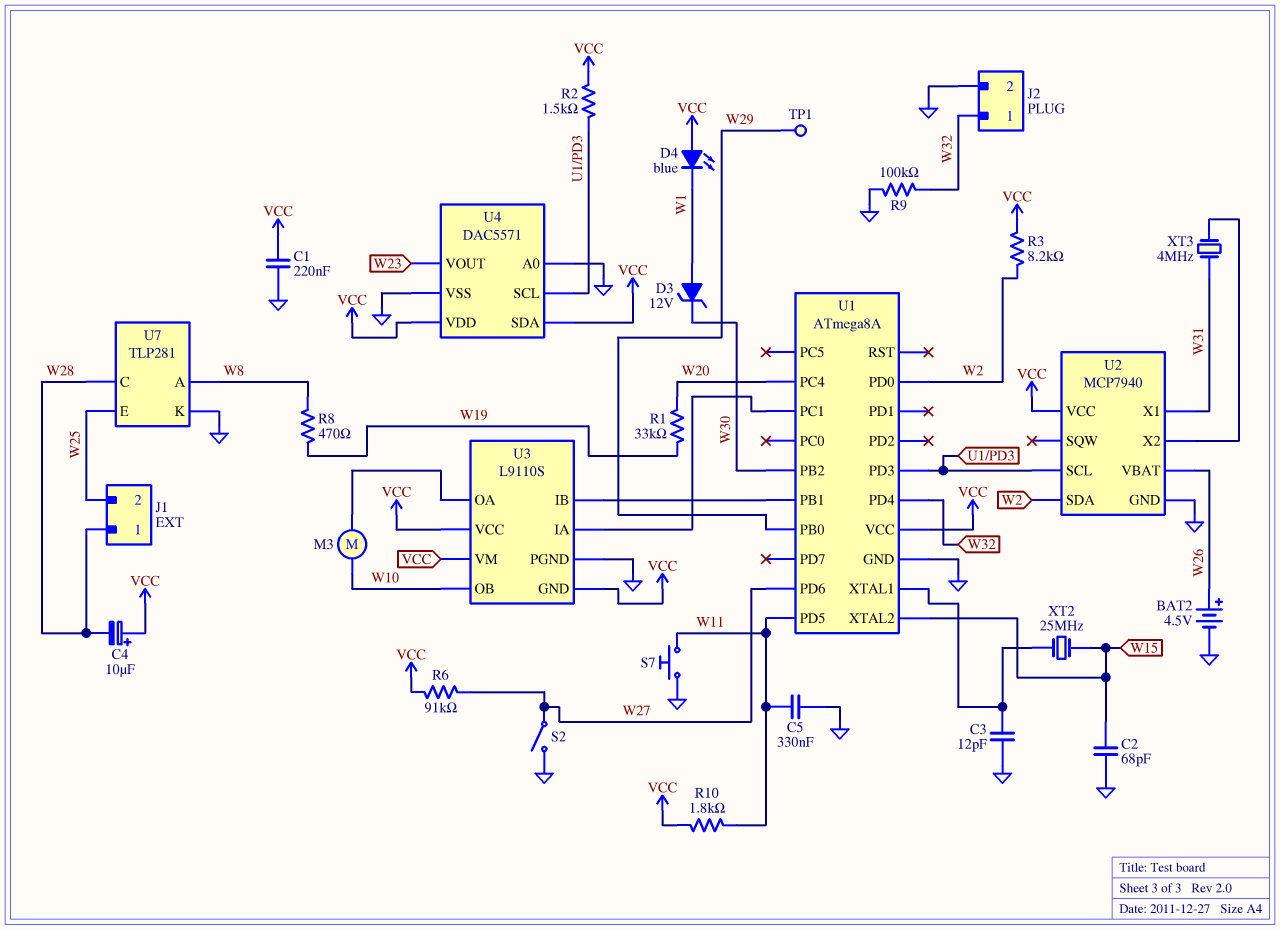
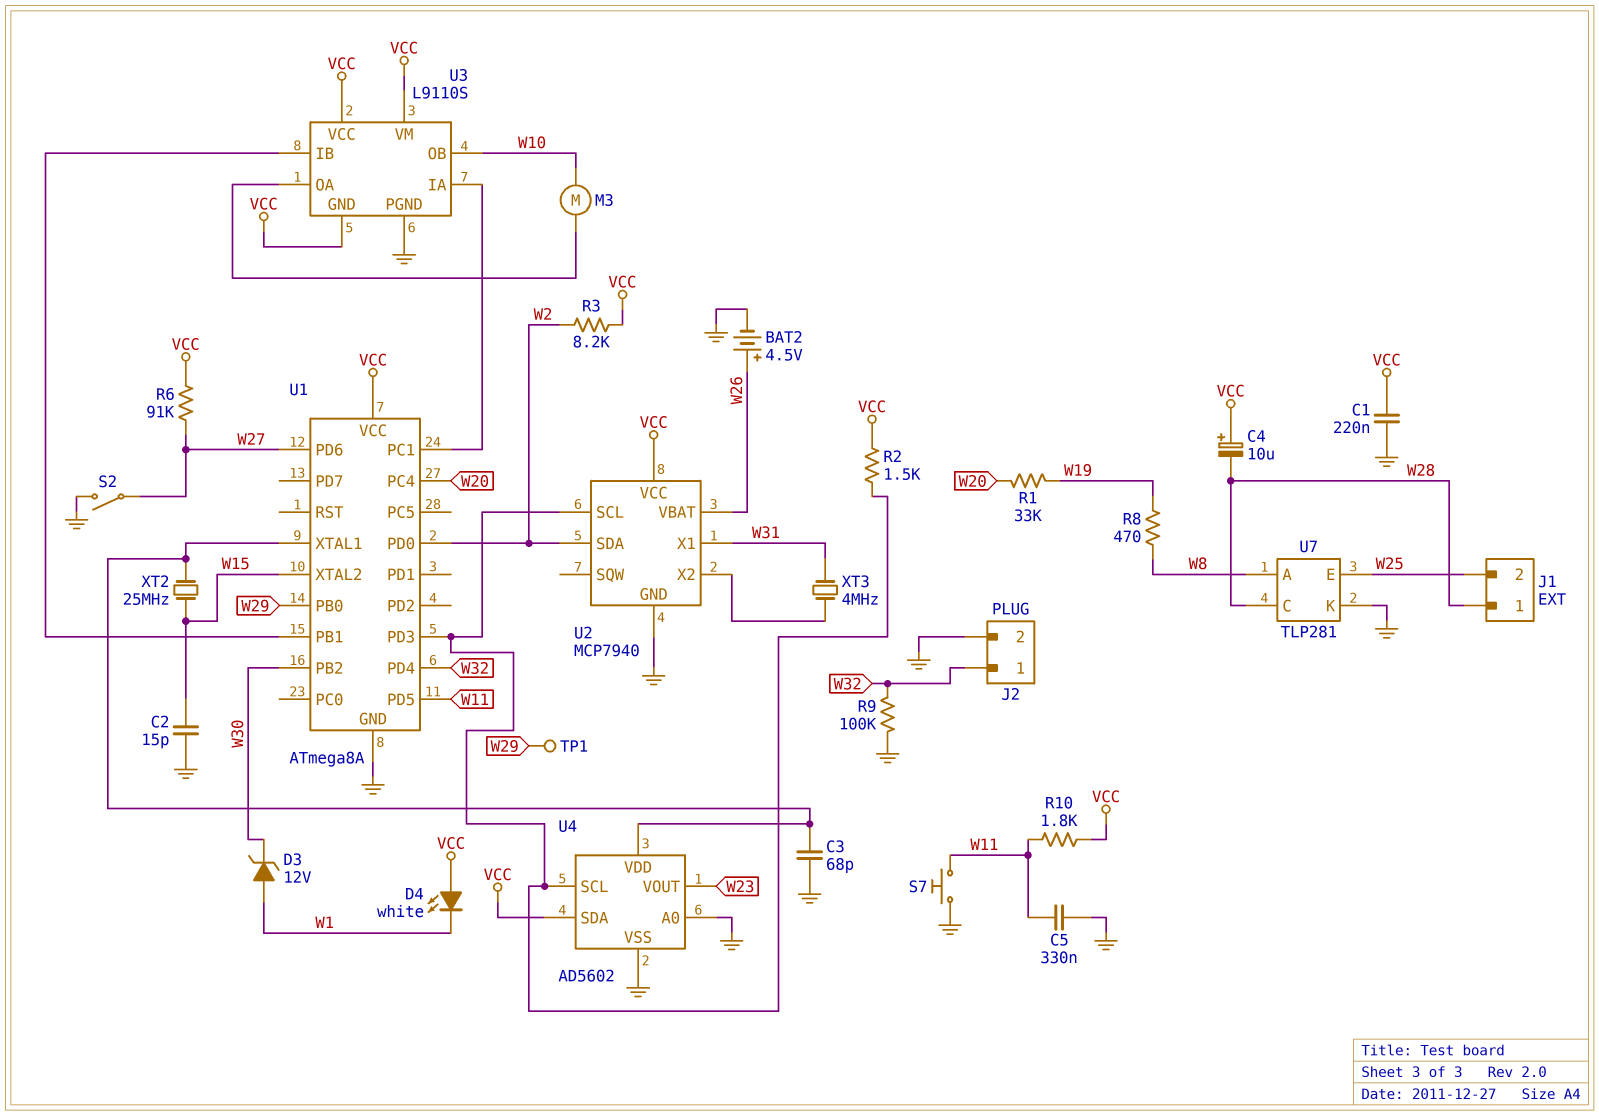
C2: 68pF (GND, W15) -> 15pF (GND, W15)
C3: 12pF (GND, U1/XTAL1) -> 68pF (GND, U1/XTAL1)
D4: LED blue (A VCC, K W1) -> LED white (A VCC, K W1)
U4: DAC5571 -> AD5602
U4 pin VDD: VCC -> U1/XTAL1

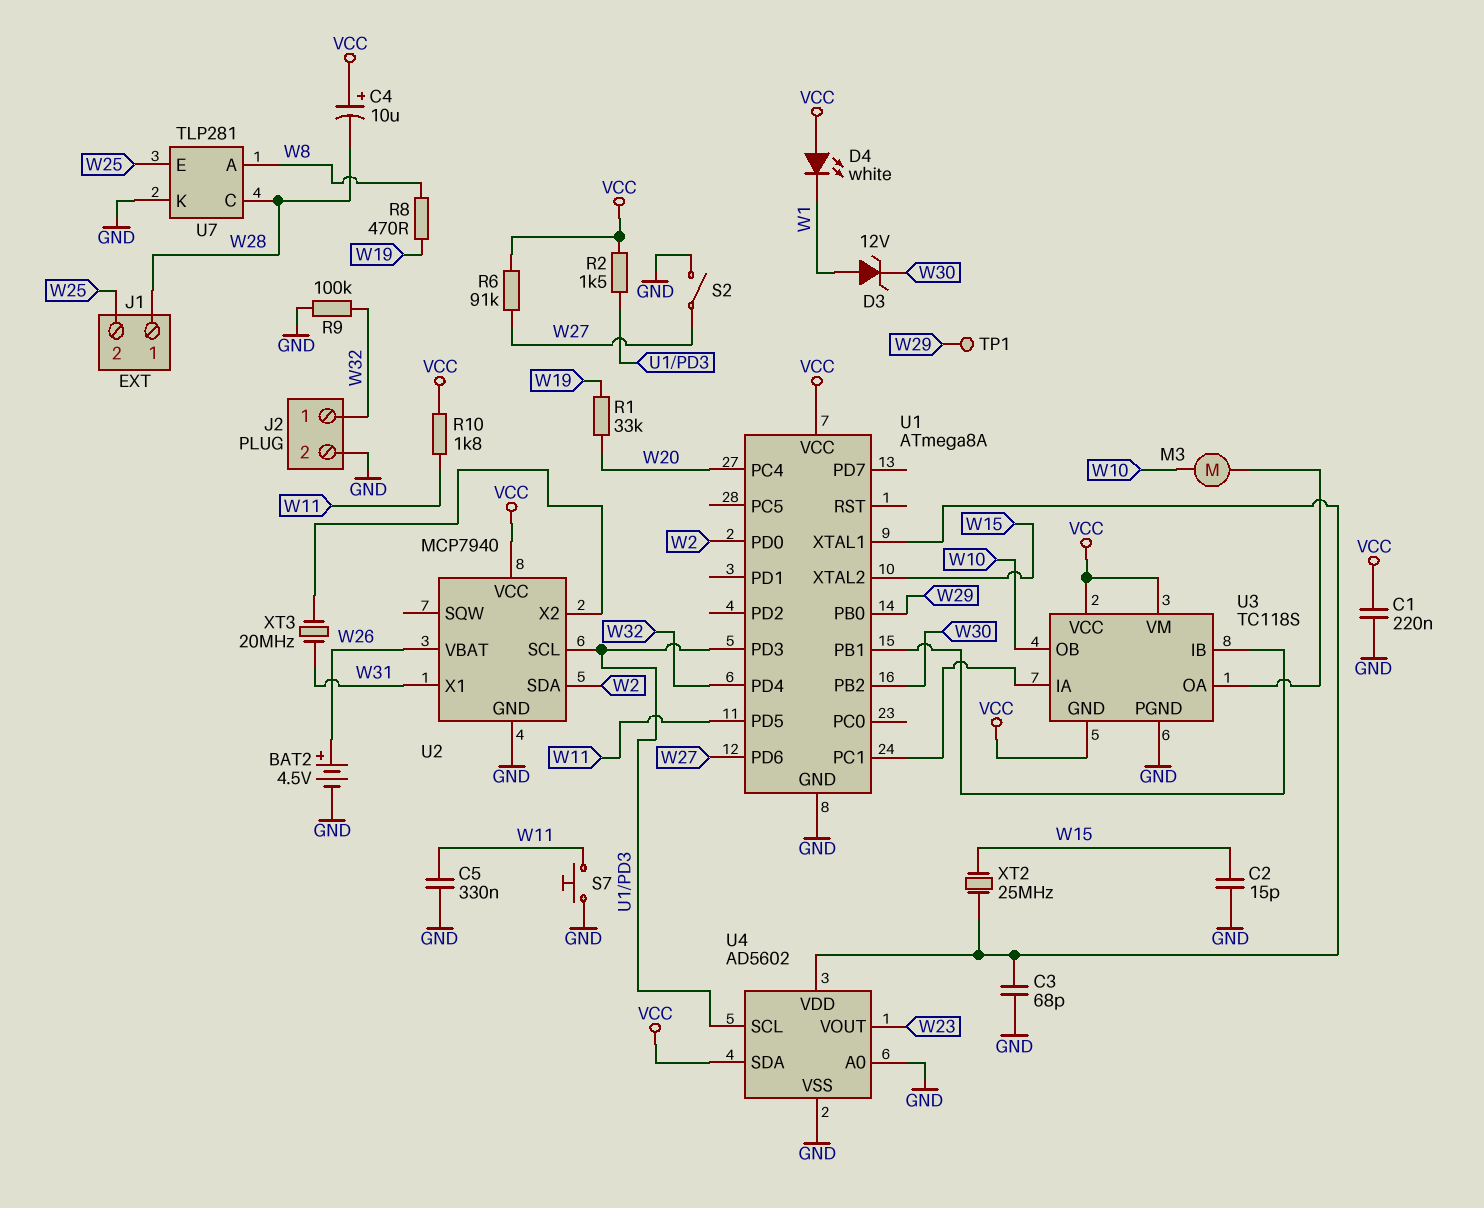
R3: 8.2k (VCC, W2) -> none
U3: L9110S -> TC118S
XT3: 4MHz (U2/X2, W31) -> 20MHz (U2/X2, W31)

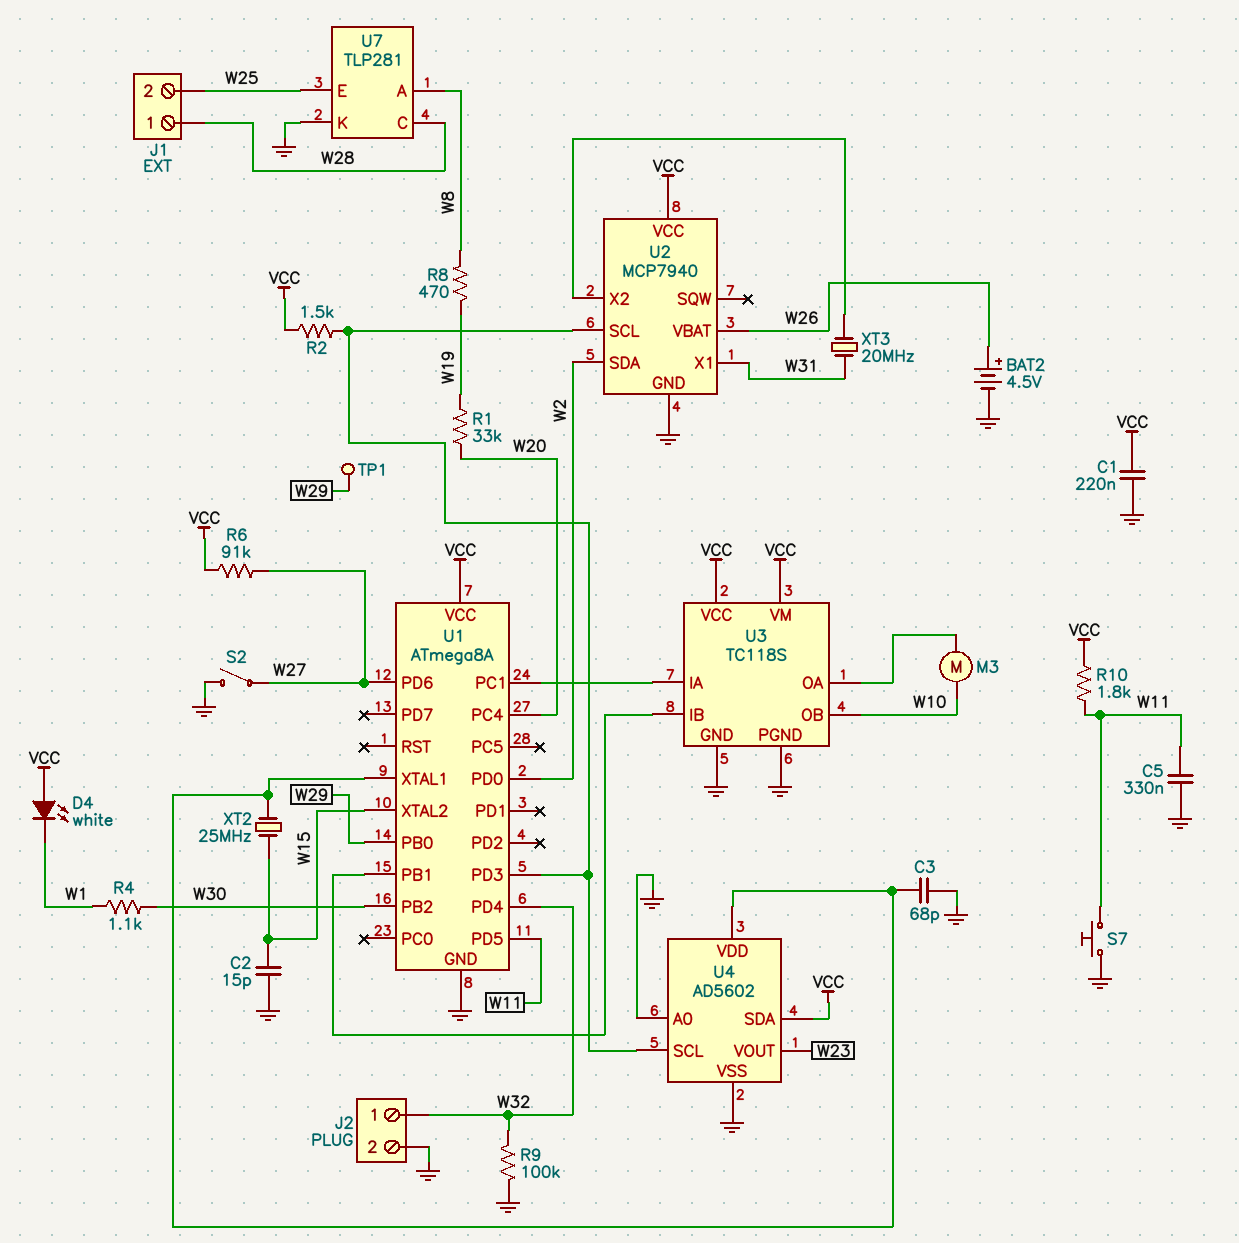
C4: 10uF (plus VCC, minus W28) -> none
D3: zener 12V (A W1, K W30) -> none
R4: none -> 1.1k (W1, W30)
U3 pin GND: VCC -> GND

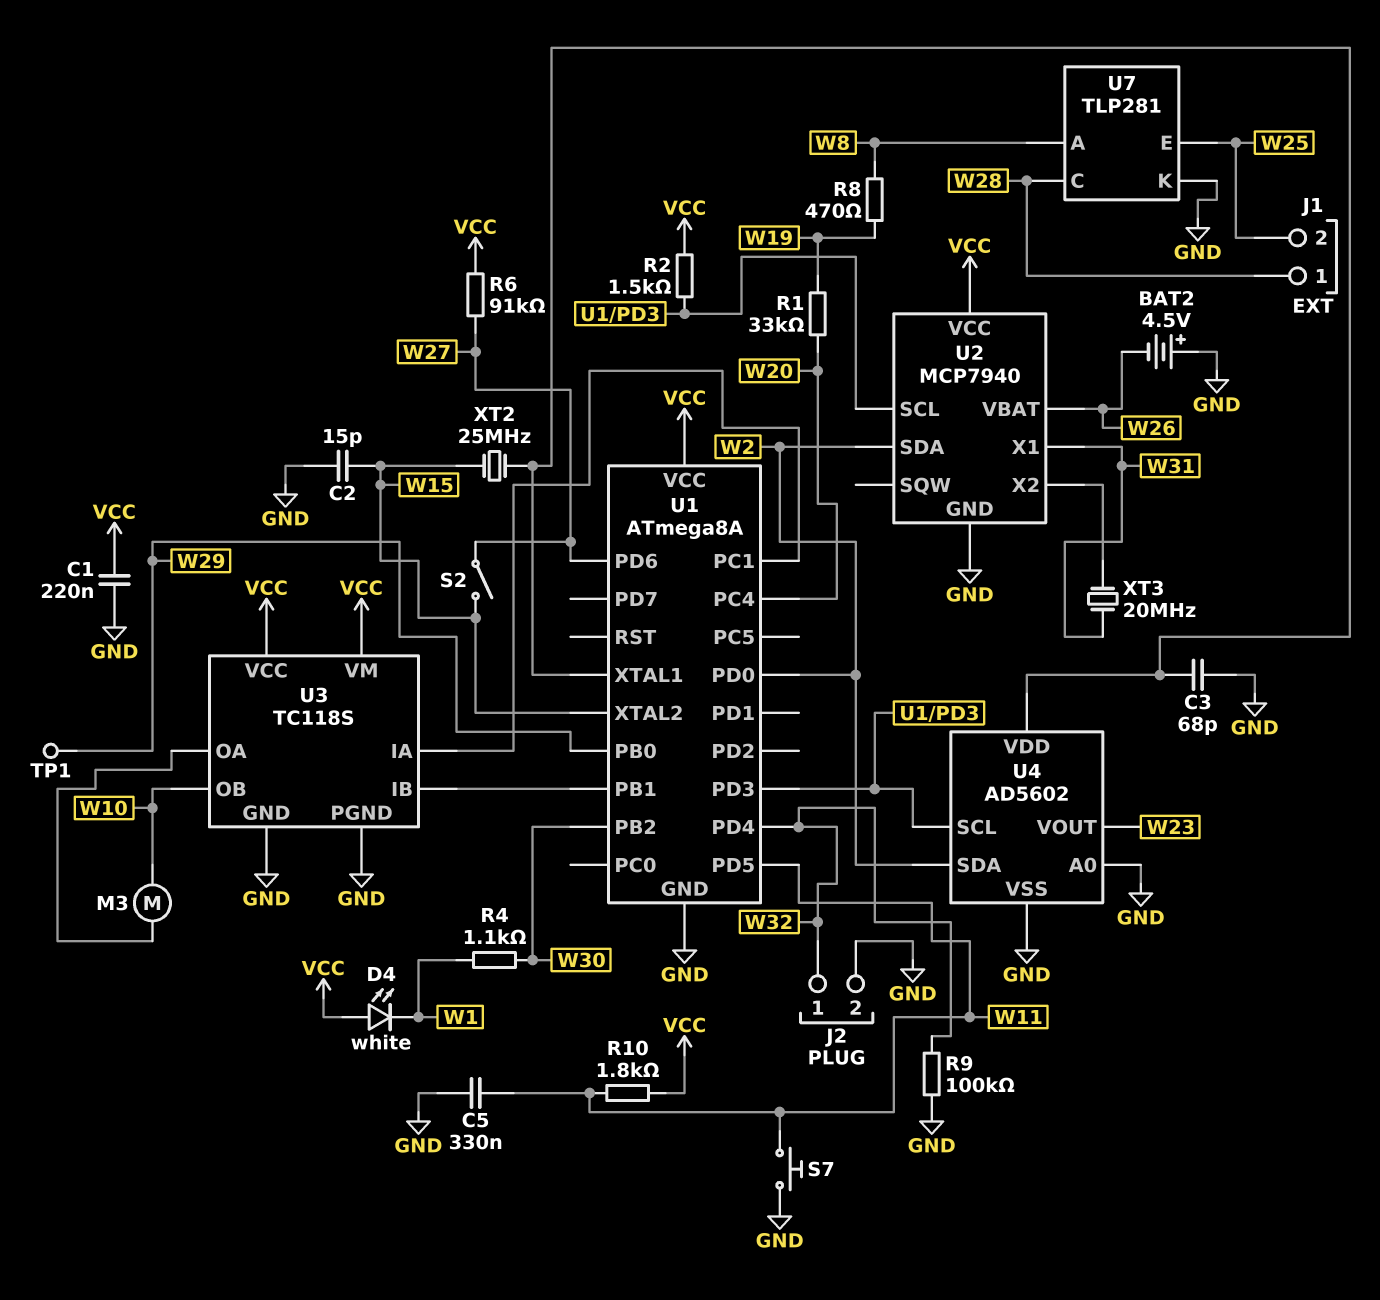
BAT2: 4.5V (plus W26, minus GND) -> 4.5V (plus GND, minus W26)
S2: switch (GND, W27) -> switch (W15, W27)
U4 pin SDA: VCC -> W2

